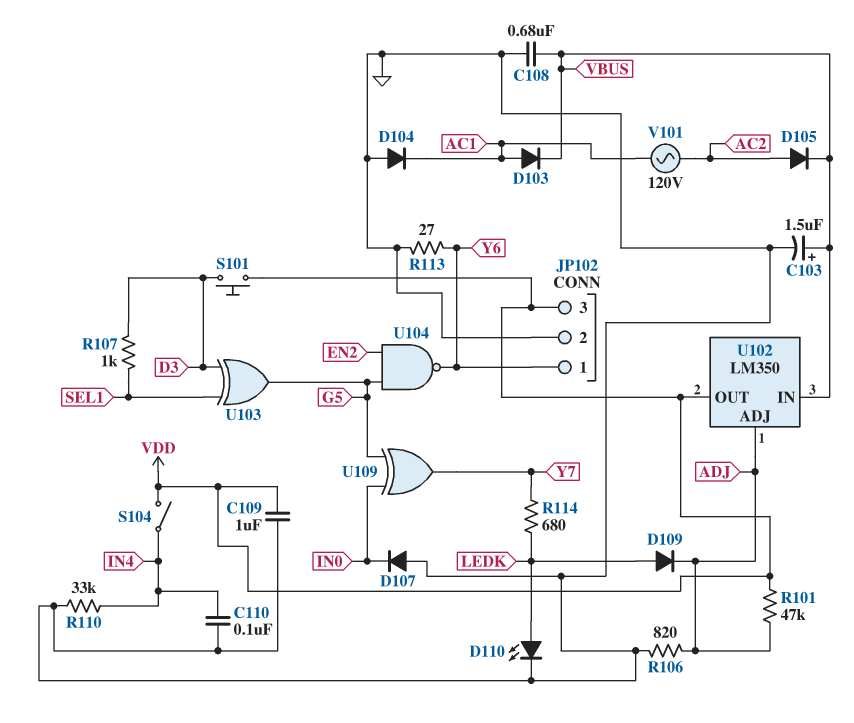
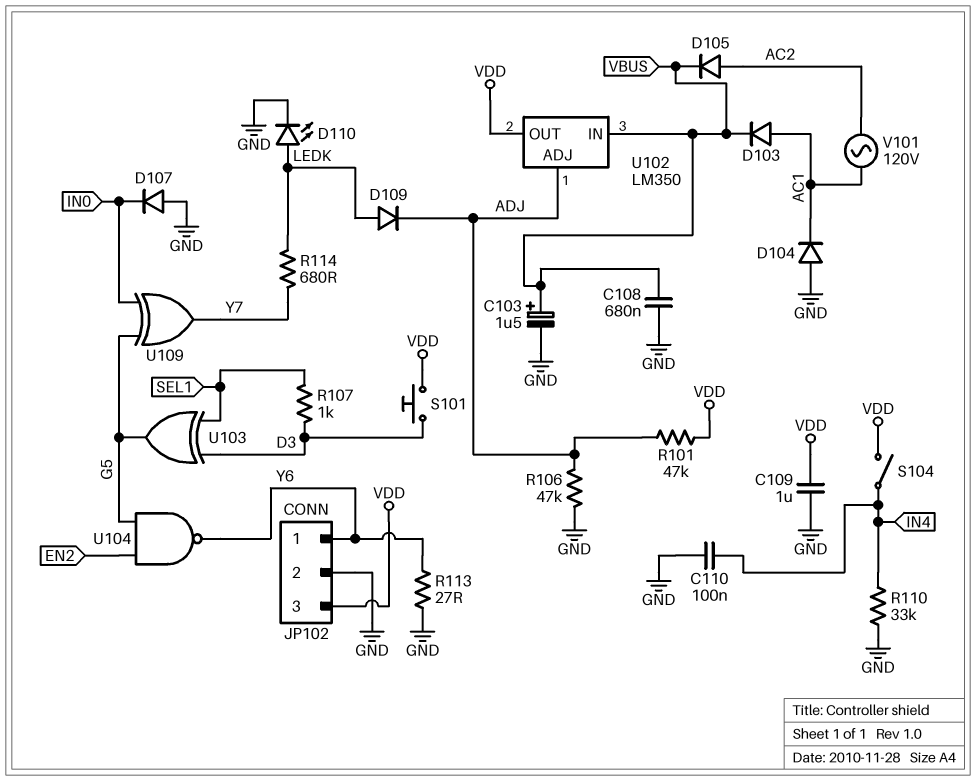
R106: 820 (ADJ, GND) -> 47k (ADJ, GND)

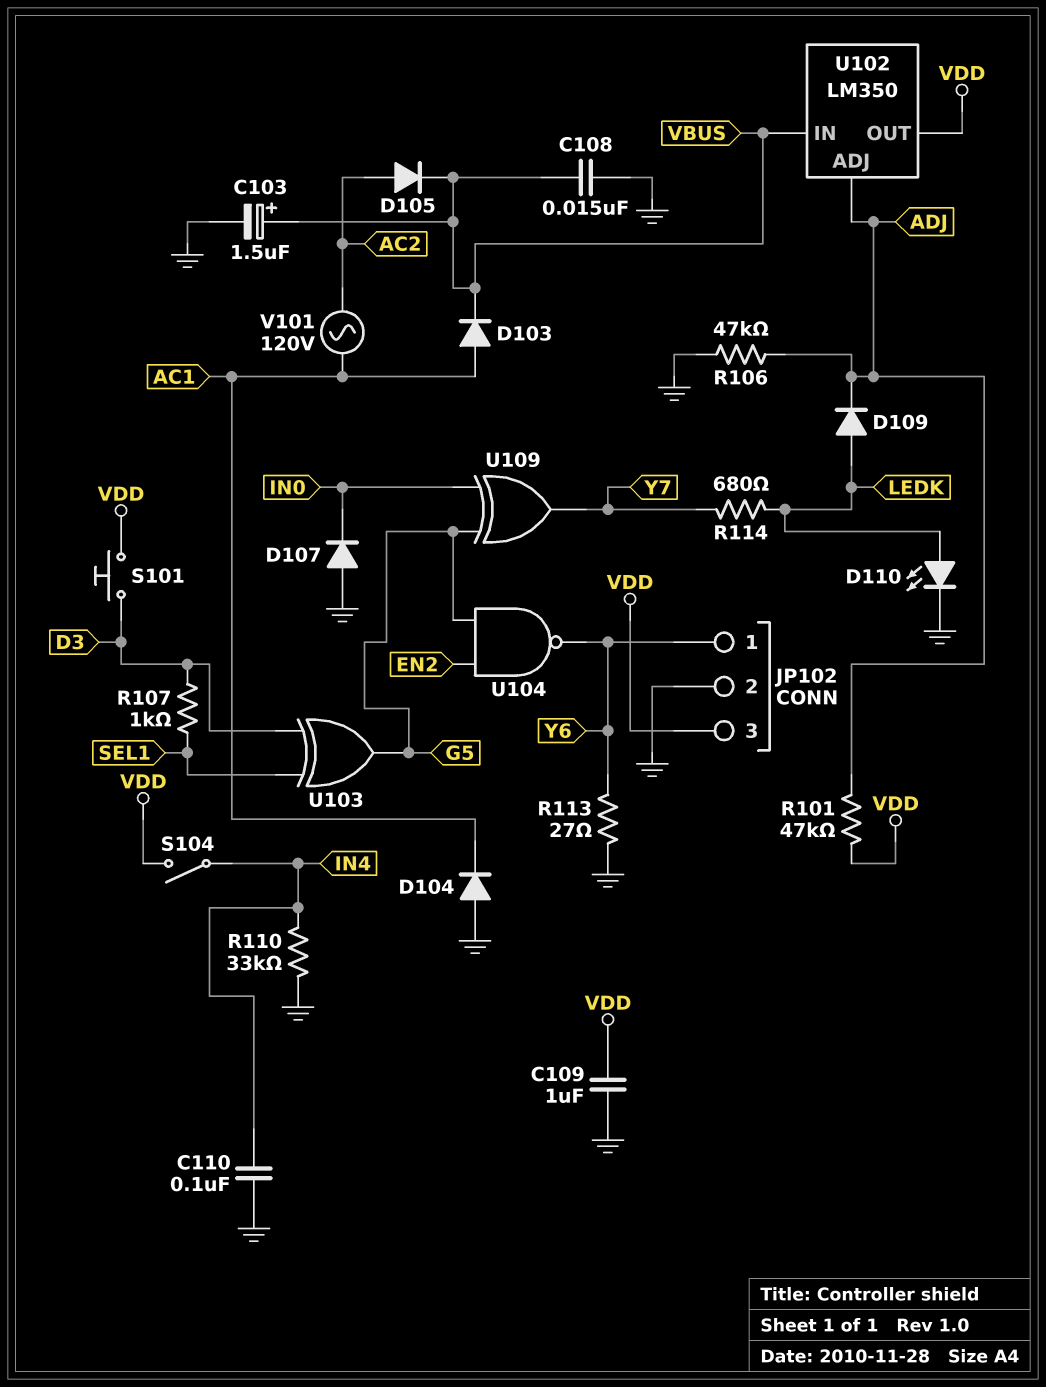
C108: 680nF (GND, VBUS) -> 15nF (GND, VBUS)

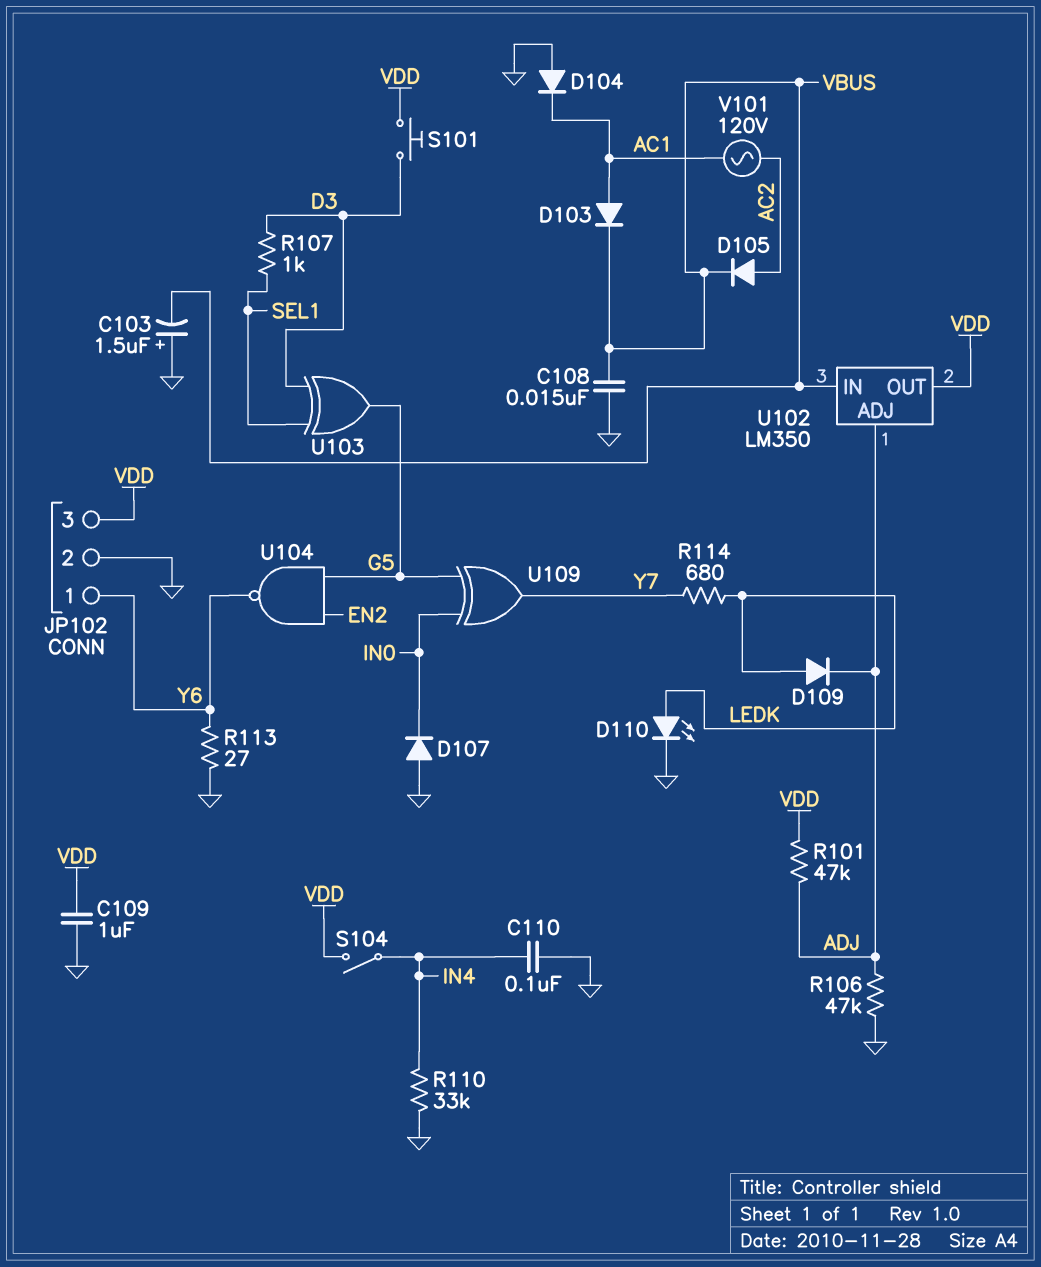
C103: 1.5uF (plus VBUS, minus GND) -> 1.5uF (plus GND, minus VBUS)

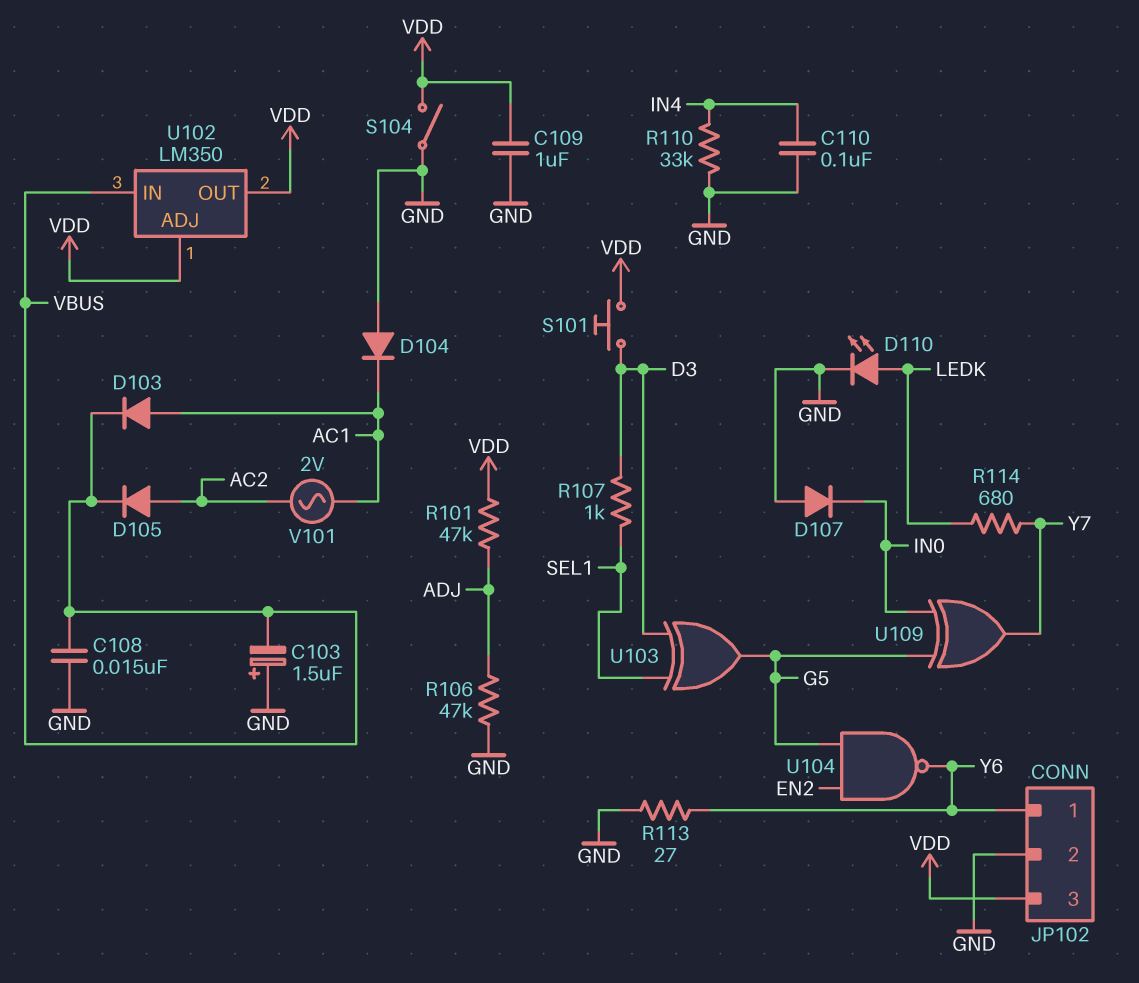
D109: diode (A LEDK, K ADJ) -> none
S104: switch (IN4, VDD) -> switch (GND, VDD)
U102 pin ADJ: ADJ -> VDD
V101: AC 120V (AC1, AC2) -> AC 2V (AC1, AC2)

